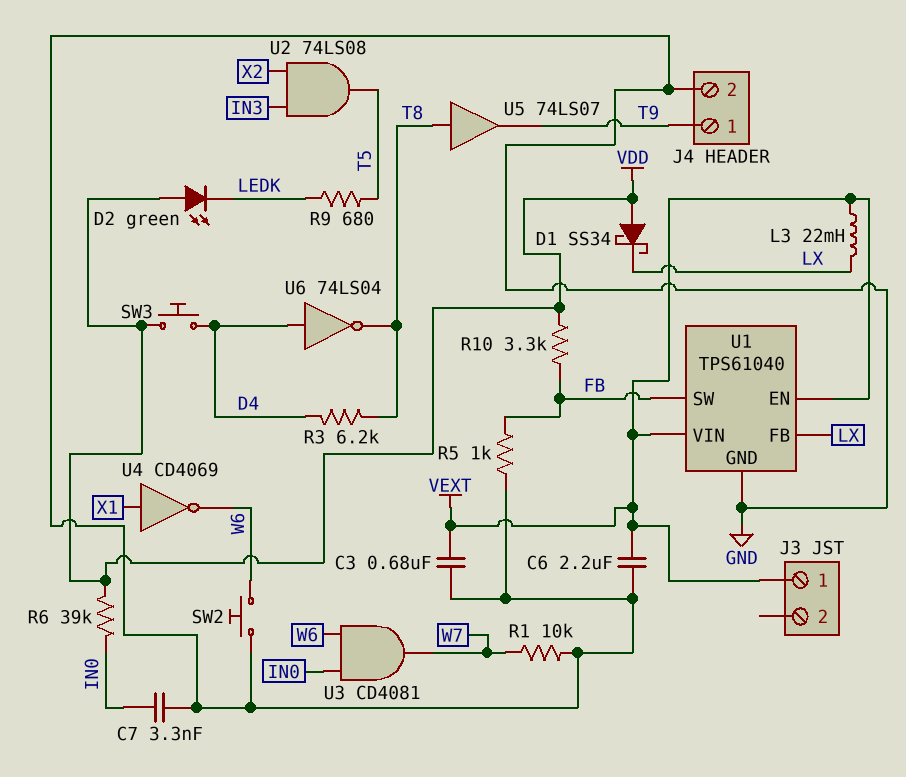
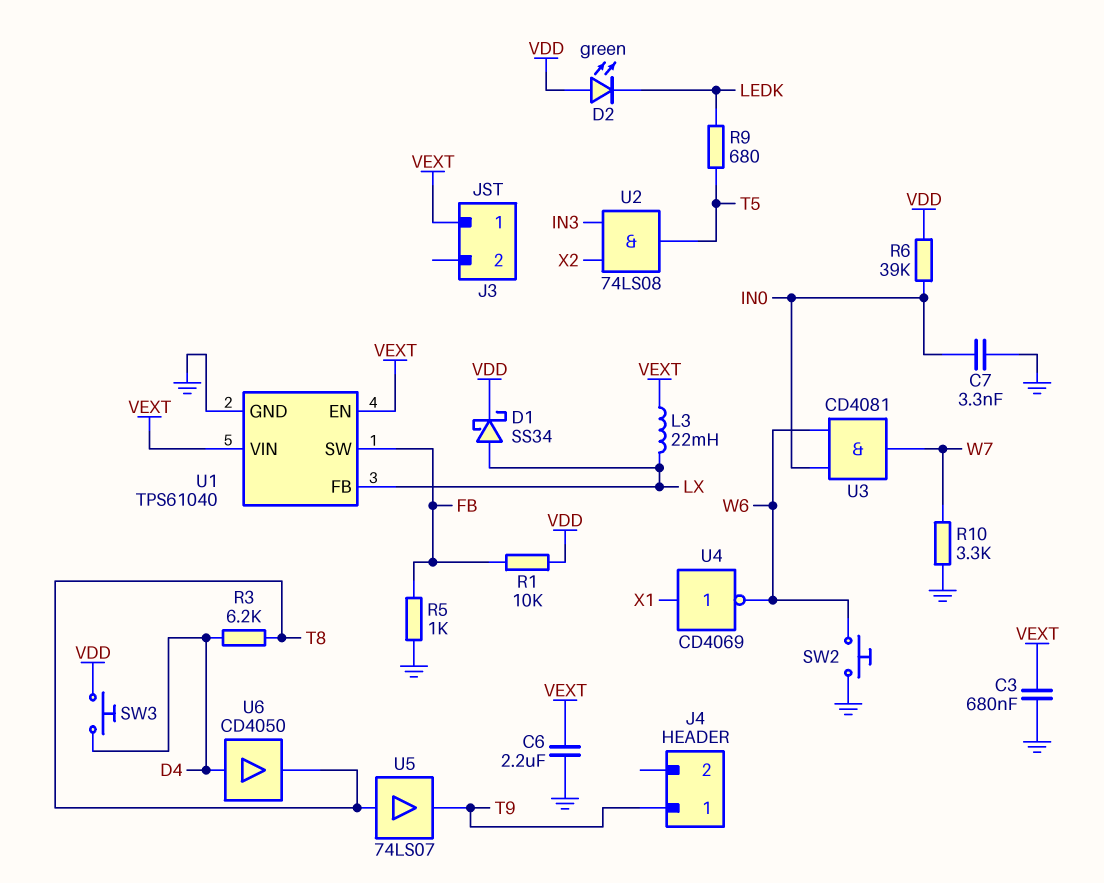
D1: schottky SS34 (A VDD, K LX) -> schottky SS34 (A LX, K VDD)
J4 pin 2: GND -> none
R1: 10k (GND, W7) -> 10k (FB, VDD)
R10: 3.3k (FB, VDD) -> 3.3k (GND, W7)
U6: NOT 74LS04 (in D4, out T8) -> buffer CD4050 (in D4, out T8)

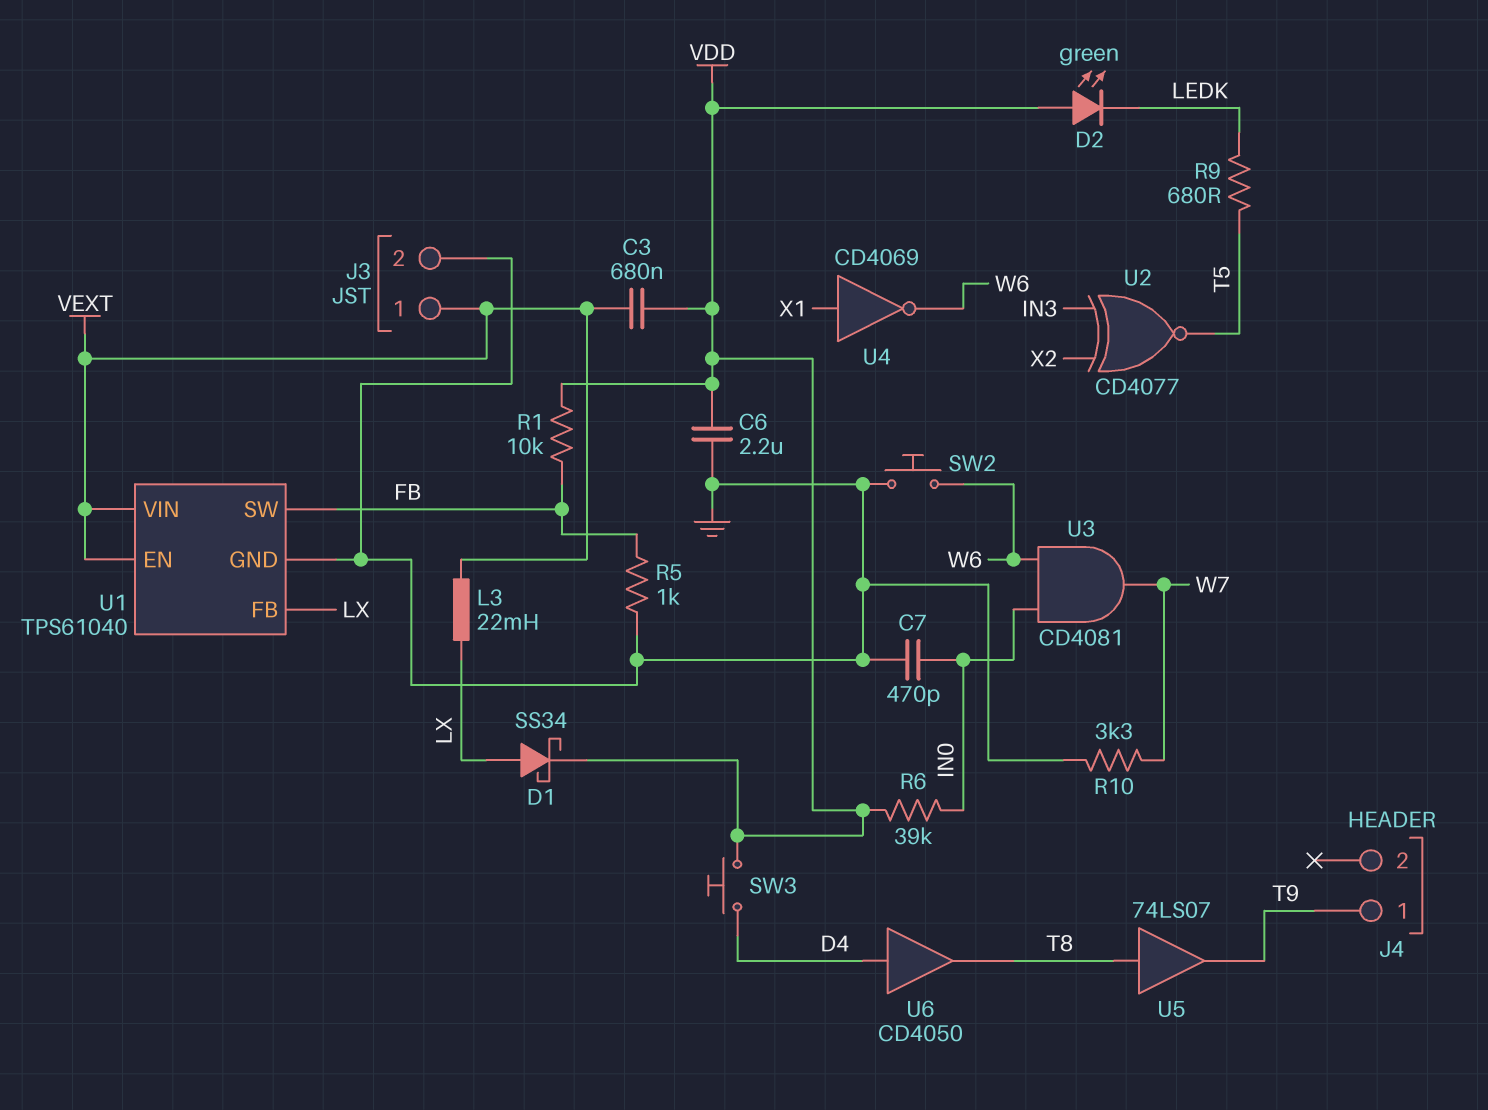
C3: 680nF (GND, VEXT) -> 680nF (VDD, VEXT)
C6: 2.2uF (GND, VEXT) -> 2.2uF (GND, VDD)
C7: 3.3nF (GND, IN0) -> 470pF (GND, IN0)
J3 pin 2: none -> GND
R3: 6.2k (D4, T8) -> none
U2: AND 74LS08 (in IN3, in X2, out T5) -> XNOR CD4077 (in IN3, in X2, out T5)

